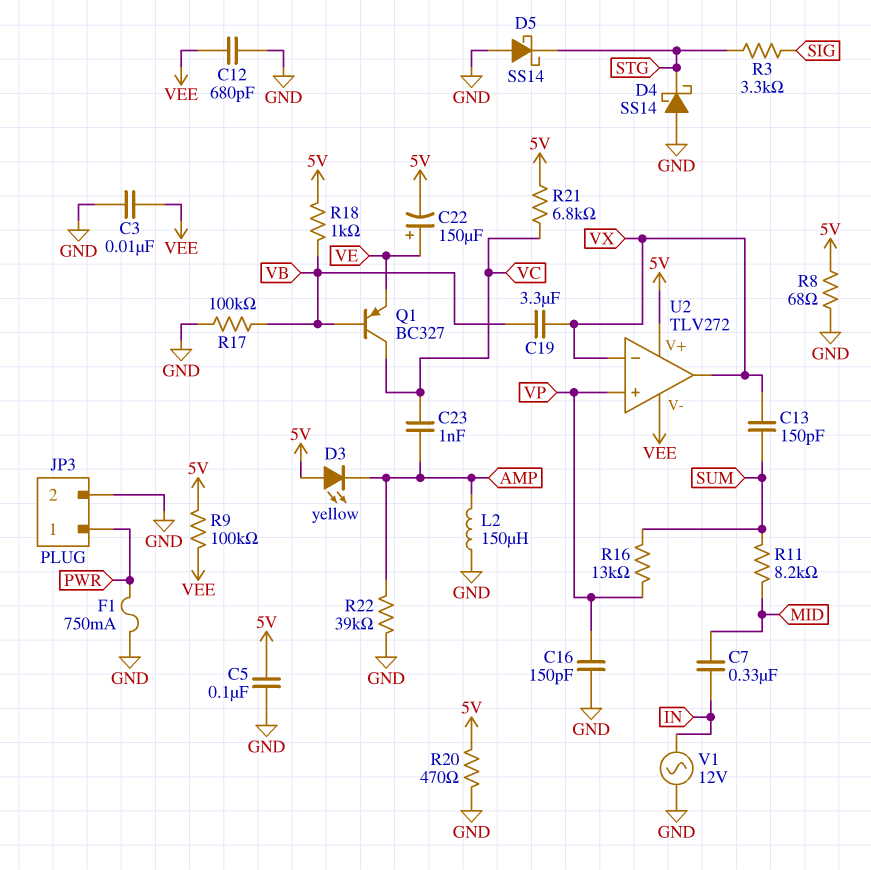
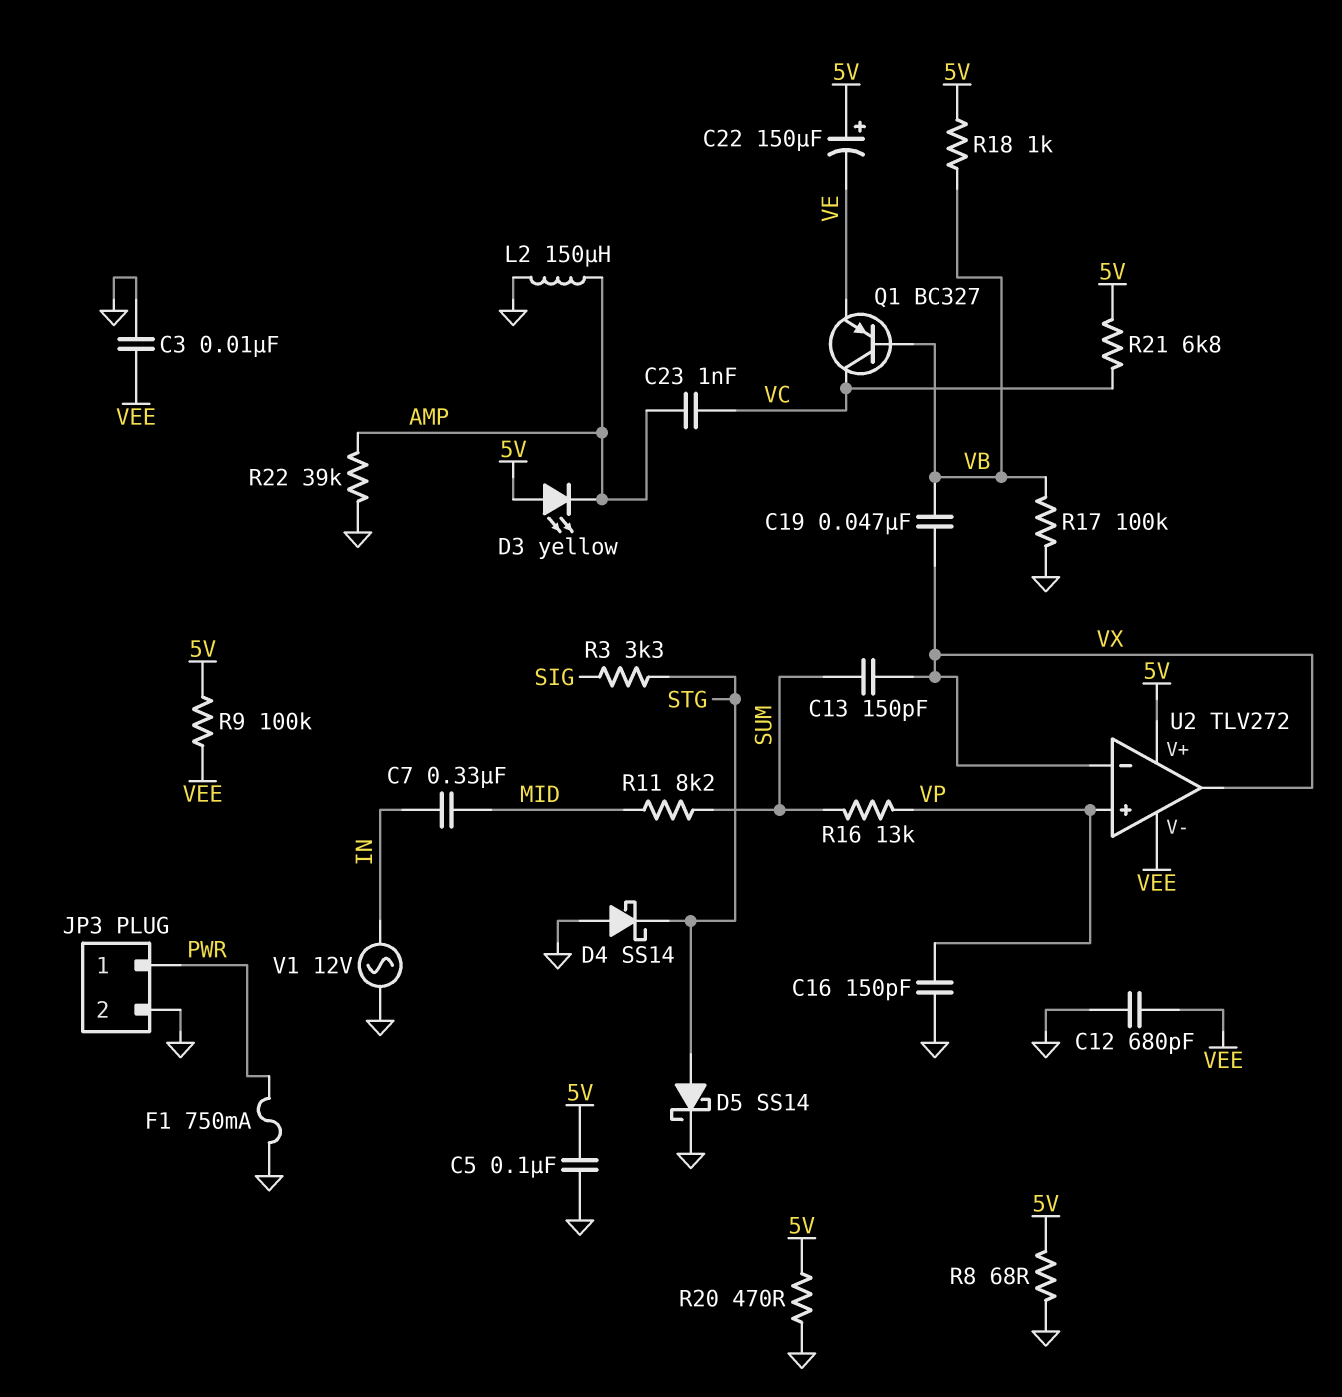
C19: 3.3uF (VB, VX) -> 47nF (VB, VX)
C22: 150uF (plus VE, minus 5V) -> 150uF (plus 5V, minus VE)
D5: schottky SS14 (A GND, K STG) -> schottky SS14 (A STG, K GND)

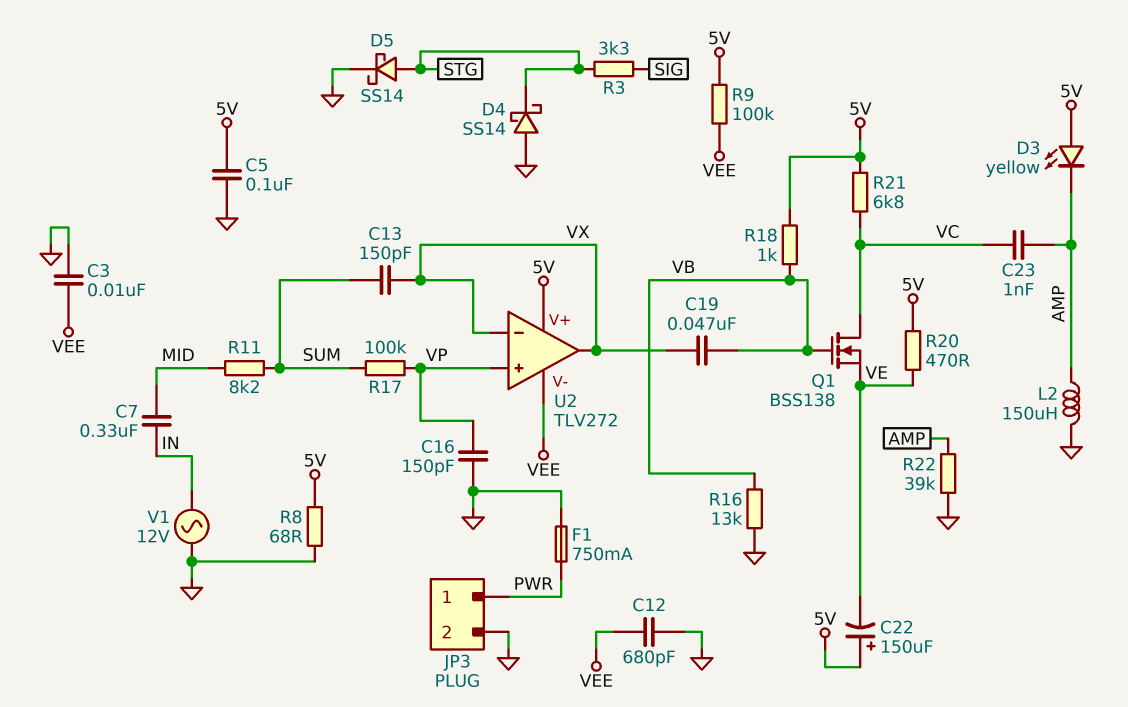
Q1: PNP BC327 (B VB, C VC, E VE) -> NMOS BSS138 (G VB, D VC, S VE)
R16: 13k (SUM, VP) -> 13k (GND, VB)
R17: 100k (GND, VB) -> 100k (SUM, VP)
R20: 470 (5V, GND) -> 470 (5V, VE)

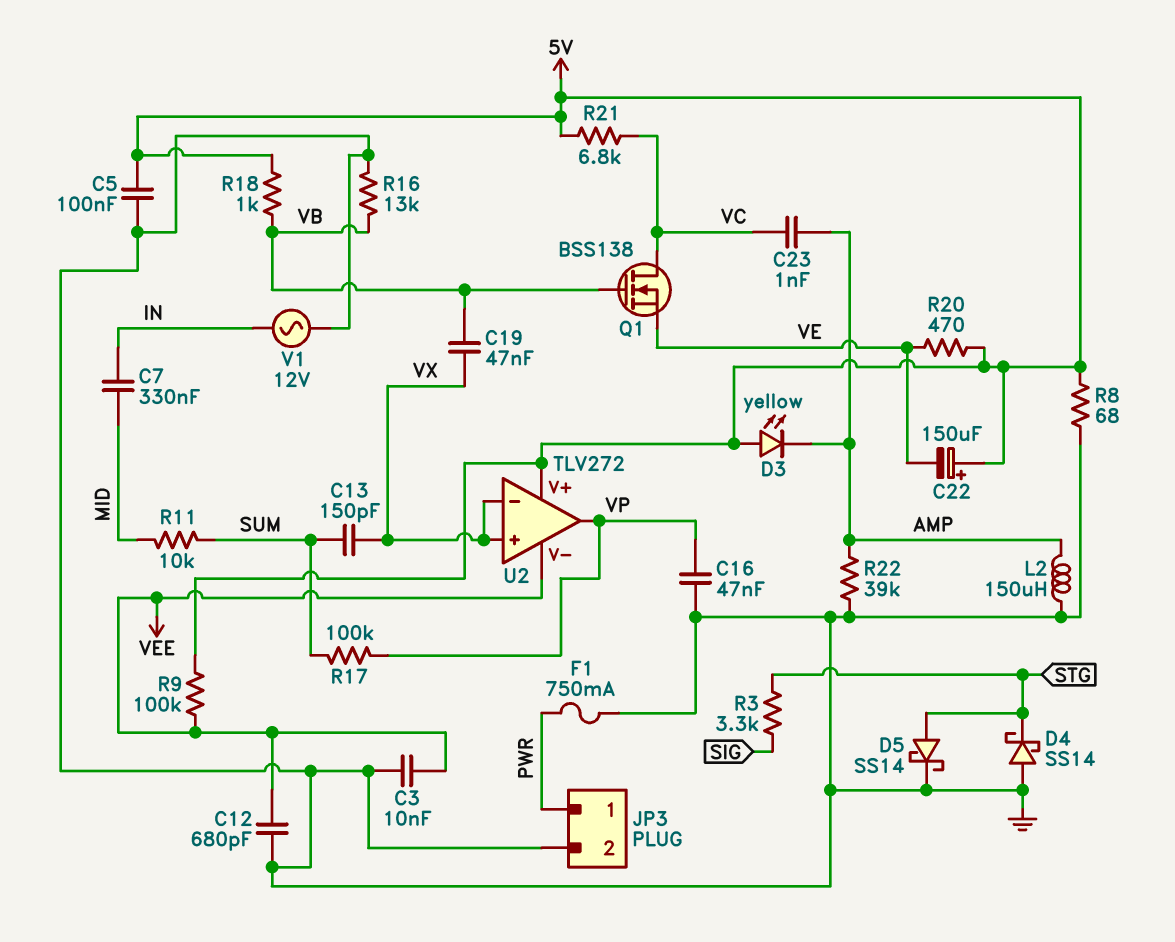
C16: 150pF (GND, VP) -> 47nF (GND, VP)
R11: 8.2k (MID, SUM) -> 10k (MID, SUM)
U2 pin in+: VP -> VX
U2 pin out: VX -> VP

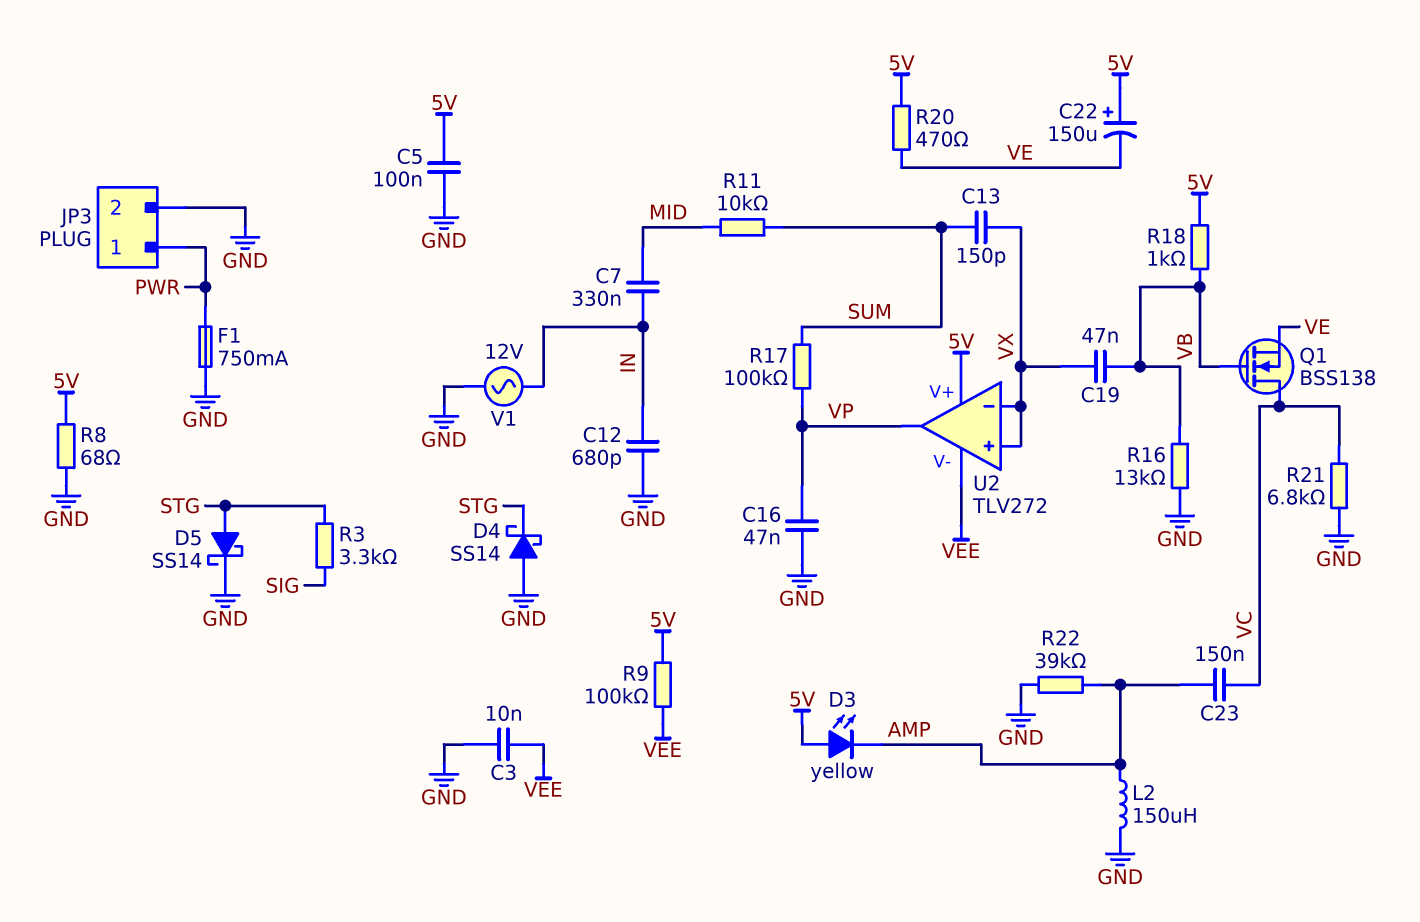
C12: 680pF (GND, VEE) -> 680pF (GND, IN)
C23: 1nF (AMP, VC) -> 150nF (AMP, VC)
R21: 6.8k (5V, VC) -> 6.8k (GND, VC)

